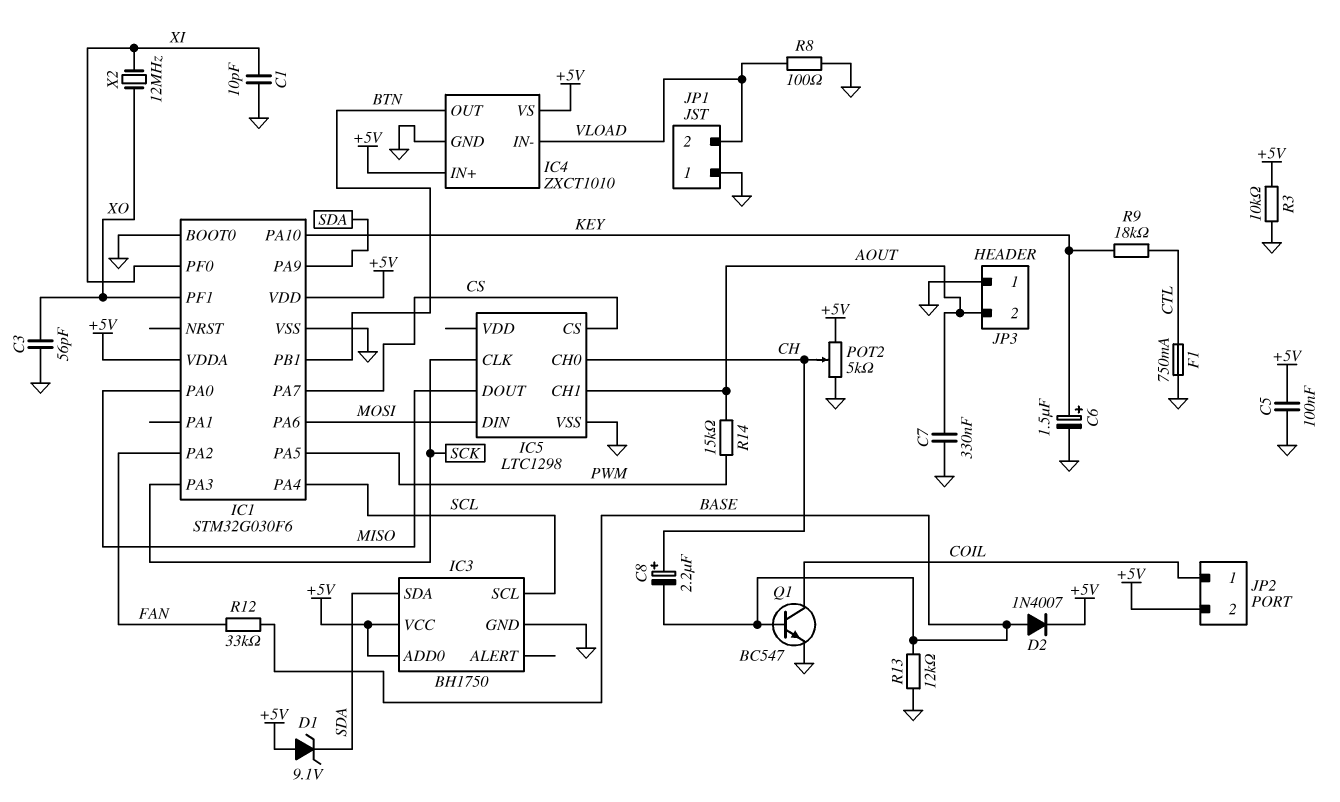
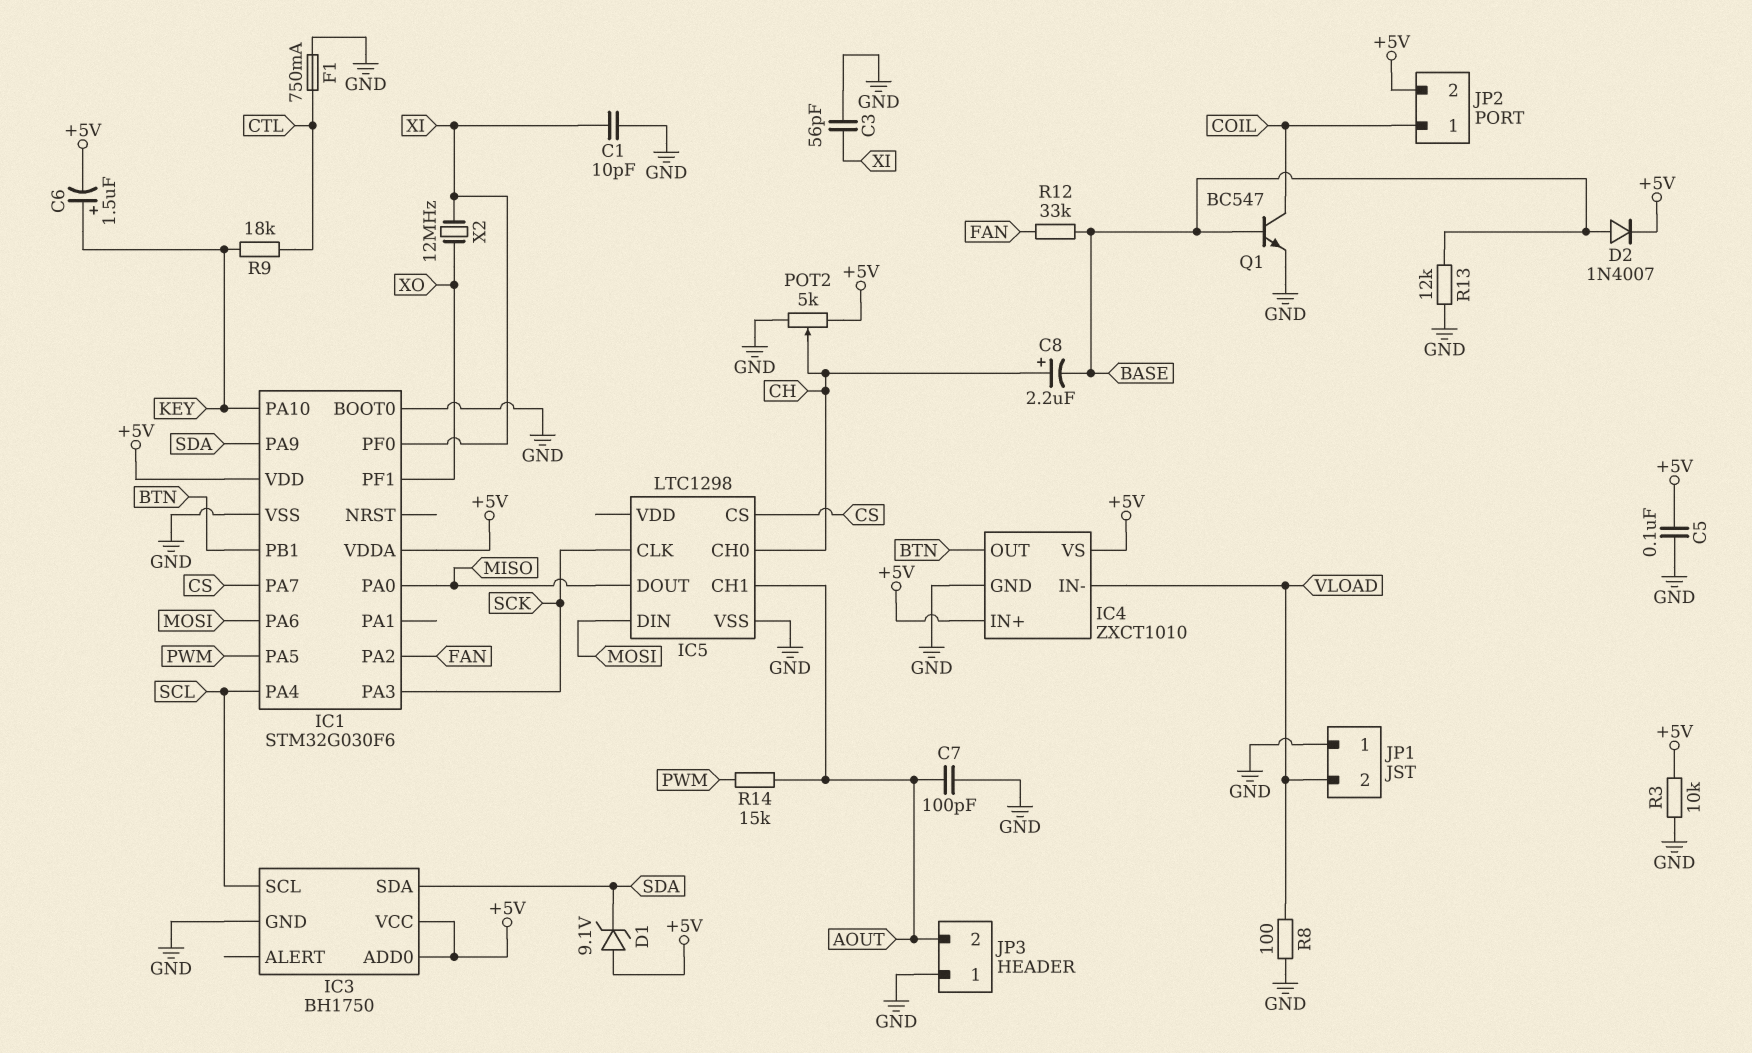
C3: 56pF (GND, XO) -> 56pF (GND, XI)
C6: 1.5uF (plus KEY, minus GND) -> 1.5uF (plus KEY, minus +5V)
C7: 330nF (AOUT, GND) -> 100pF (AOUT, GND)

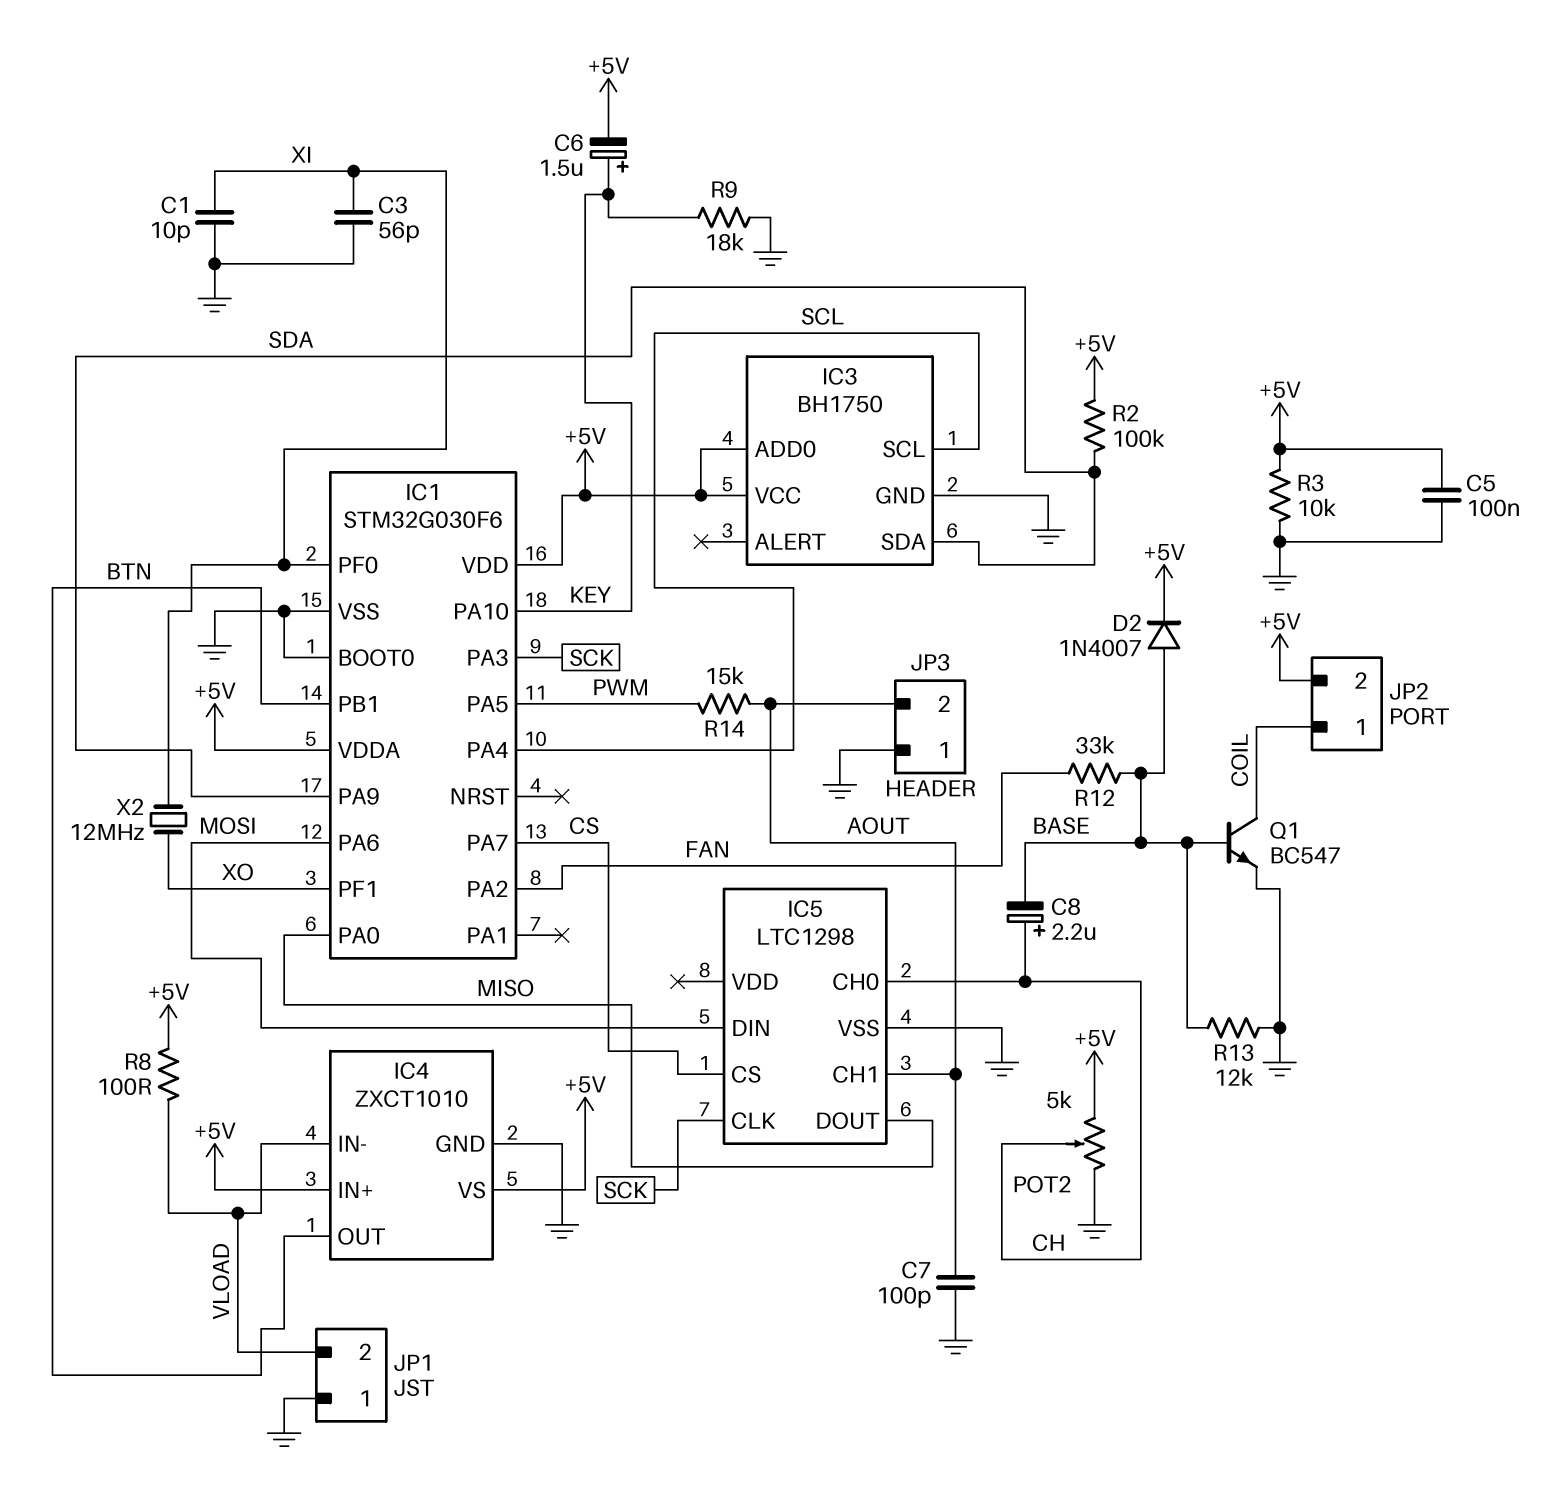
D1: zener 9.1V (A +5V, K SDA) -> none
F1: 750mA (CTL, GND) -> none
R2: none -> 100k (+5V, SDA)
R8: 100 (GND, VLOAD) -> 100 (+5V, VLOAD)
R9: 18k (CTL, KEY) -> 18k (GND, KEY)

